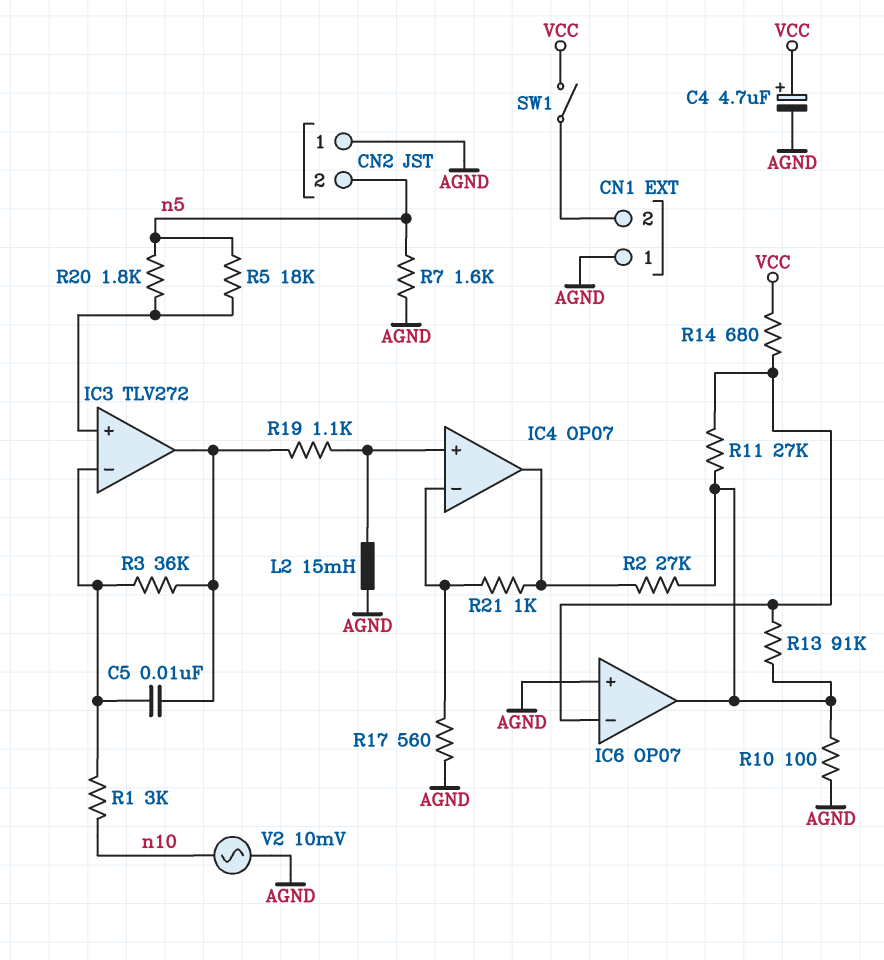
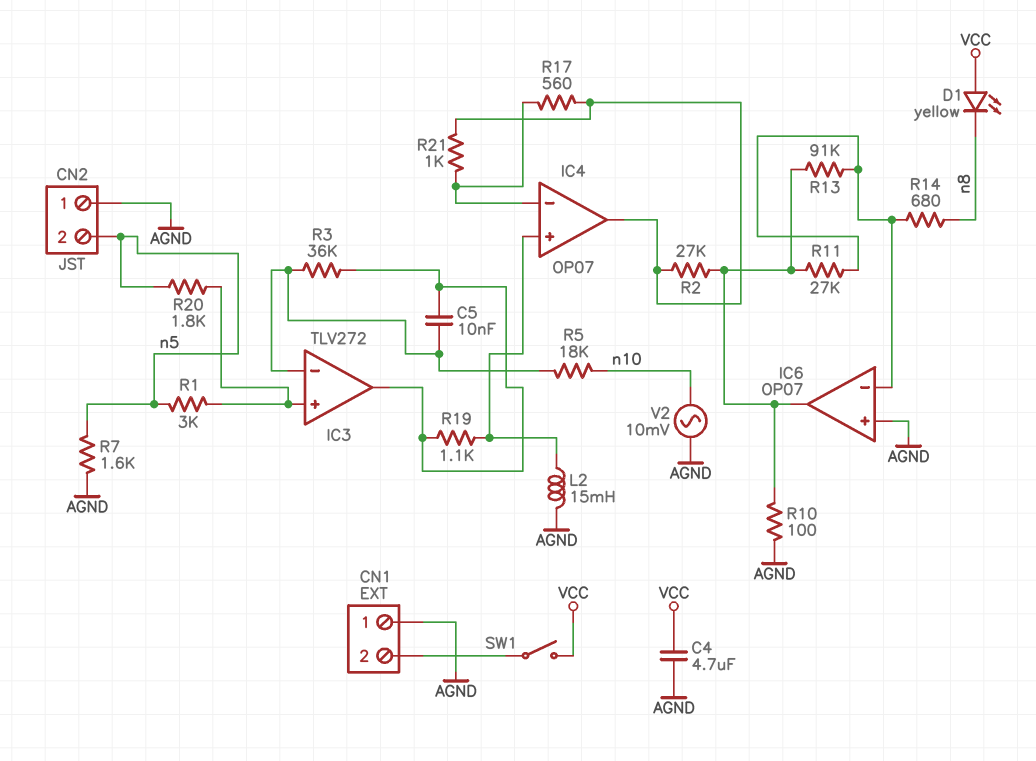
C4: 4.7uF (plus VCC, minus AGND) -> 4.7uF (AGND, VCC)
D1: none -> LED yellow (A VCC, K n8)
R1: 3k (IC3/in-, n10) -> 3k (IC3/in+, n5)
R5: 18k (IC3/in+, n5) -> 18k (IC3/in-, n10)
R14: 680 (IC6/in-, VCC) -> 680 (IC6/in-, n8)
R17: 560 (AGND, IC4/in-) -> 560 (IC4/in-, IC4/out)

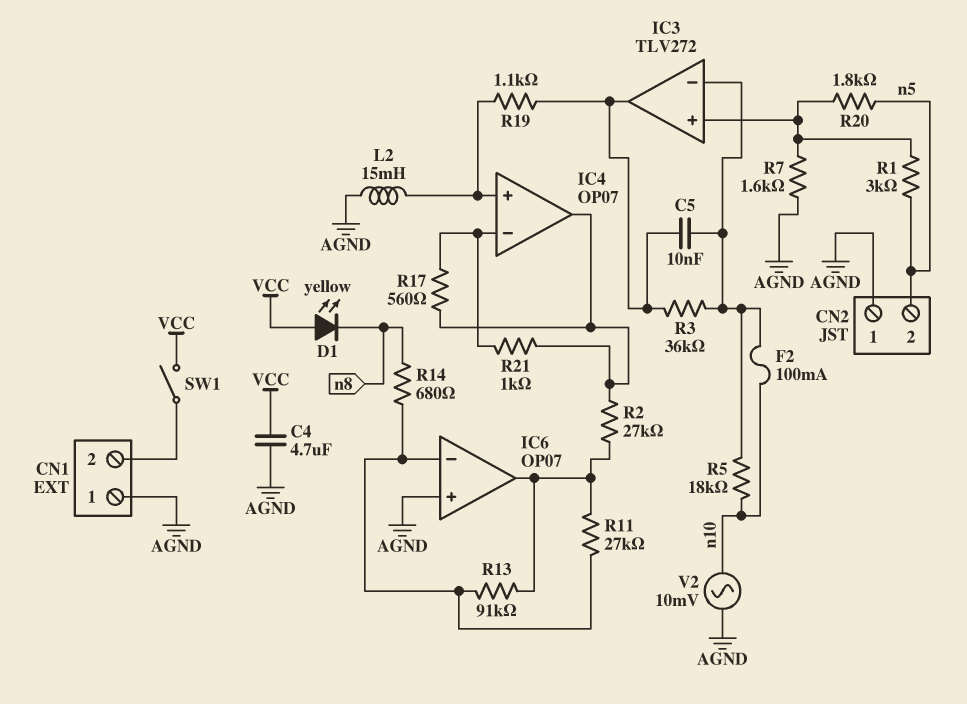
F2: none -> 100mA (IC3/in-, n10)
R7: 1.6k (AGND, n5) -> 1.6k (AGND, IC3/in+)
R10: 100 (AGND, IC6/out) -> none

